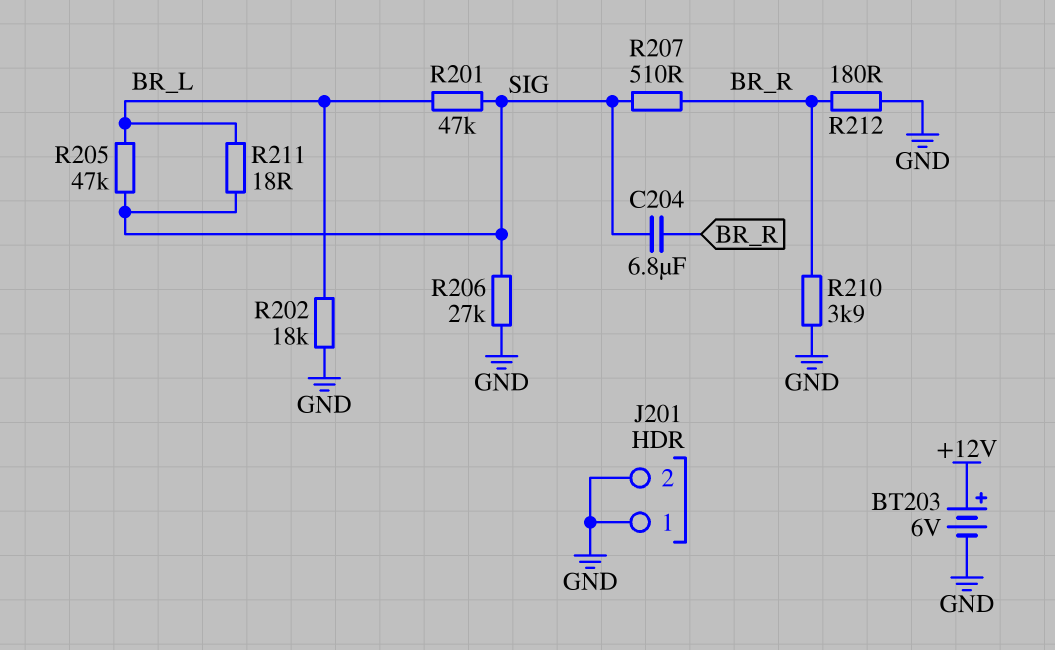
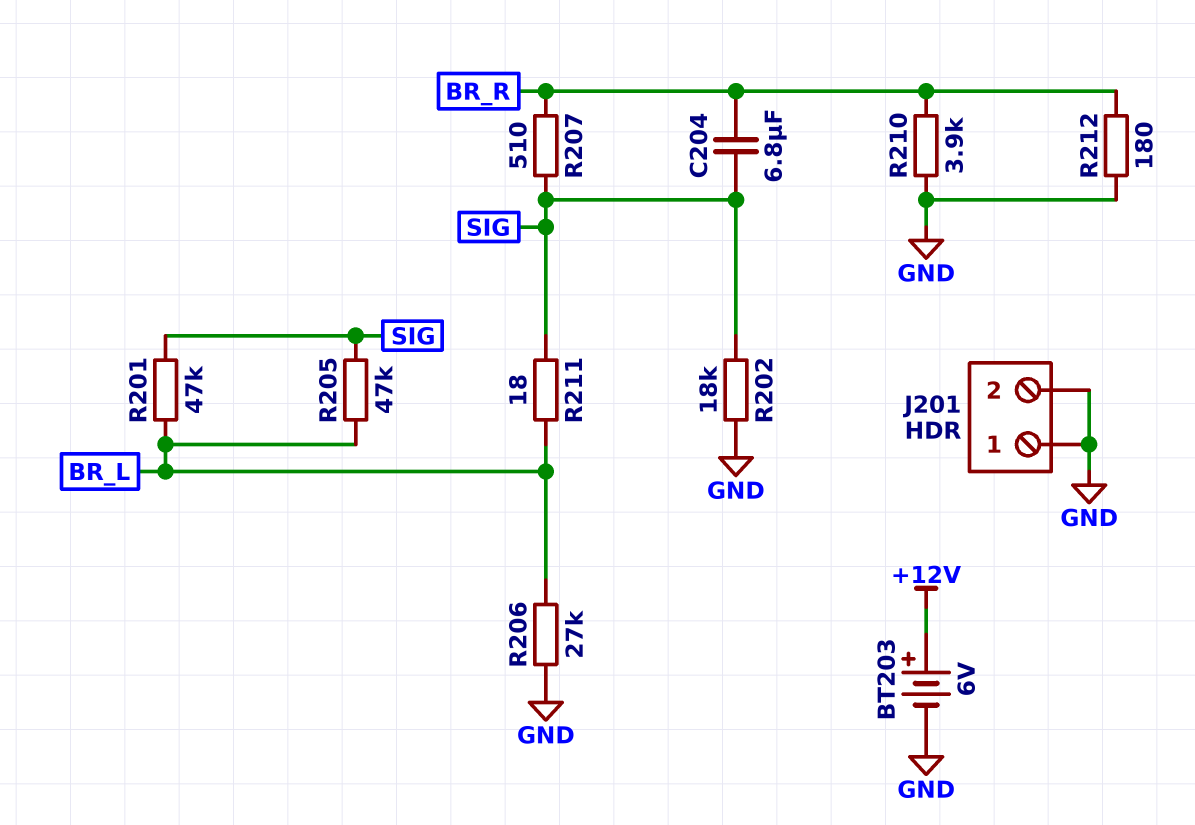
R202: 18k (BR_L, GND) -> 18k (GND, SIG)
R206: 27k (GND, SIG) -> 27k (BR_L, GND)

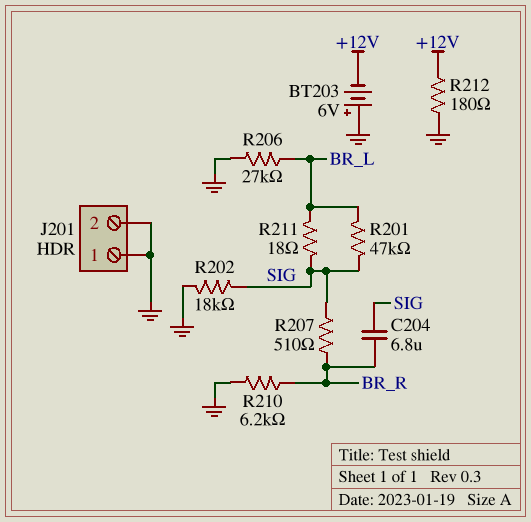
BT203: 6V (plus +12V, minus GND) -> 6V (plus GND, minus +12V)
R205: 47k (BR_L, SIG) -> none
R210: 3.9k (BR_R, GND) -> 6.2k (BR_R, GND)
R212: 180 (BR_R, GND) -> 180 (+12V, GND)

